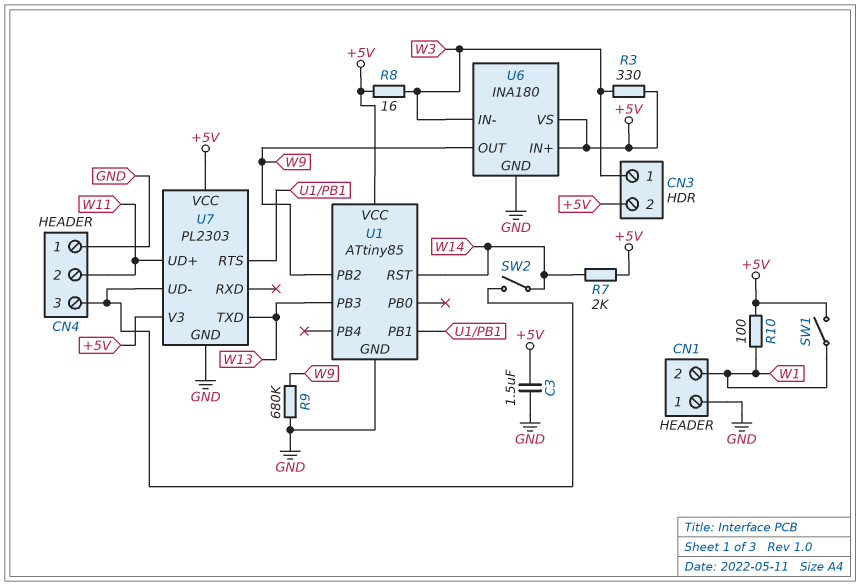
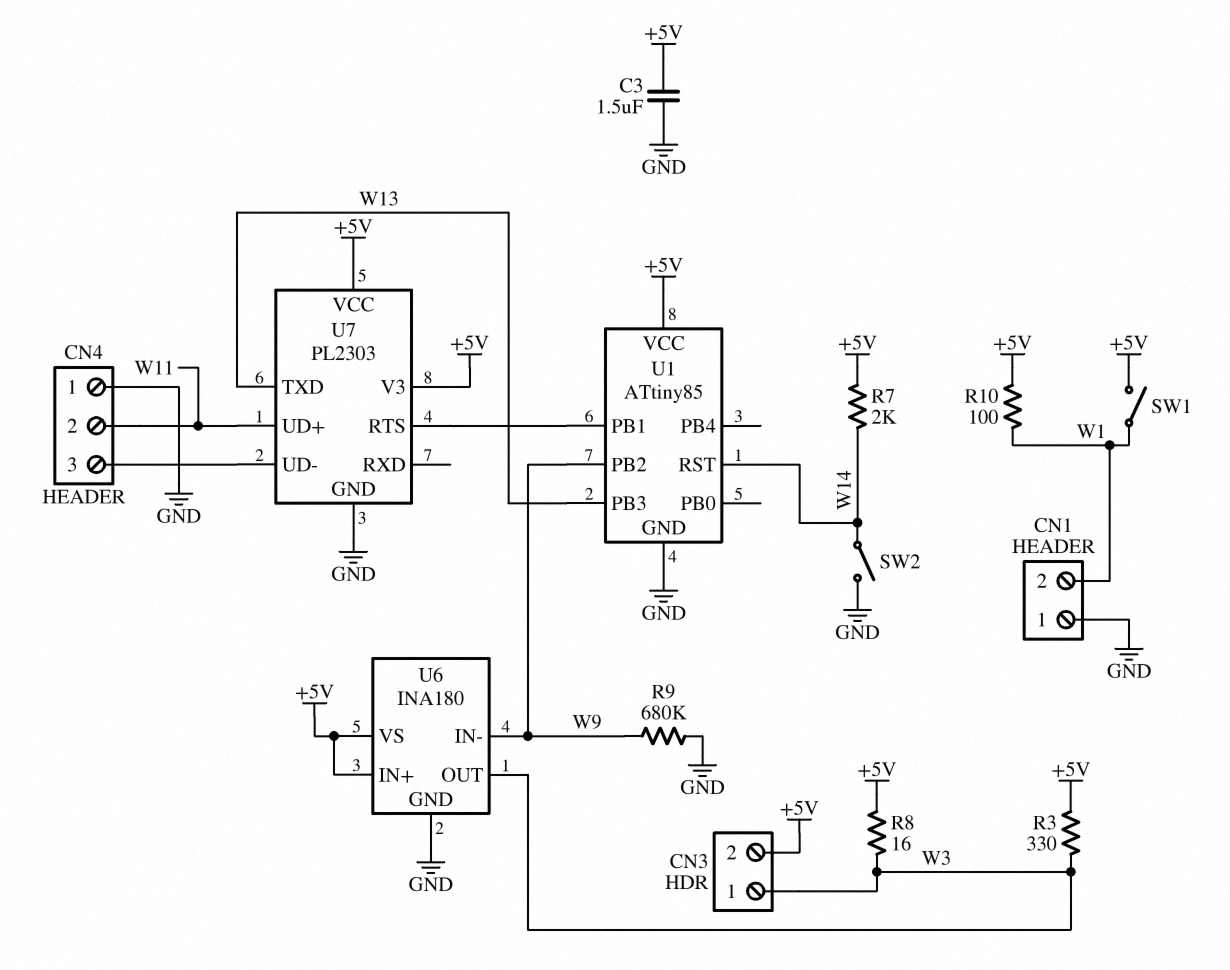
SW2: switch (CN4/3, W14) -> switch (GND, W14)
U6 pin IN-: W3 -> W9
U6 pin OUT: W9 -> W3

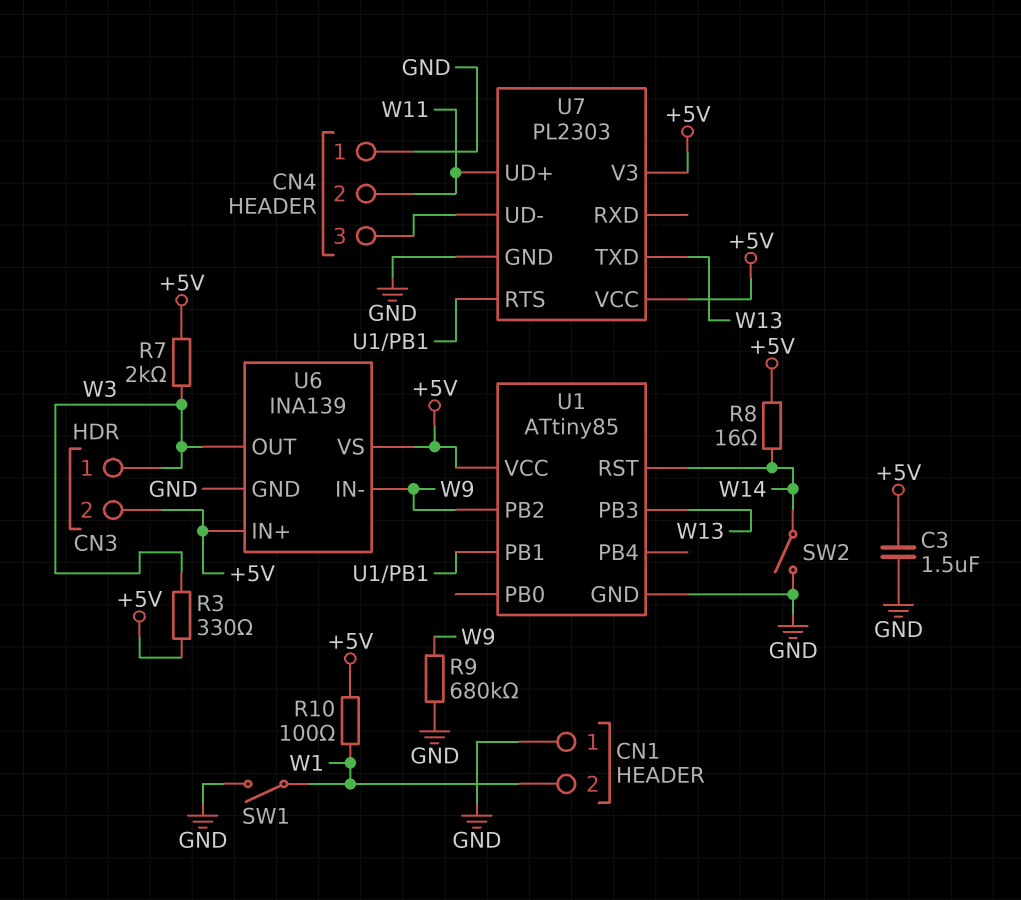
R7: 2k (+5V, W14) -> 2k (+5V, W3)
R8: 16 (+5V, W3) -> 16 (+5V, W14)
SW1: switch (+5V, W1) -> switch (GND, W1)
U6: INA180 -> INA139

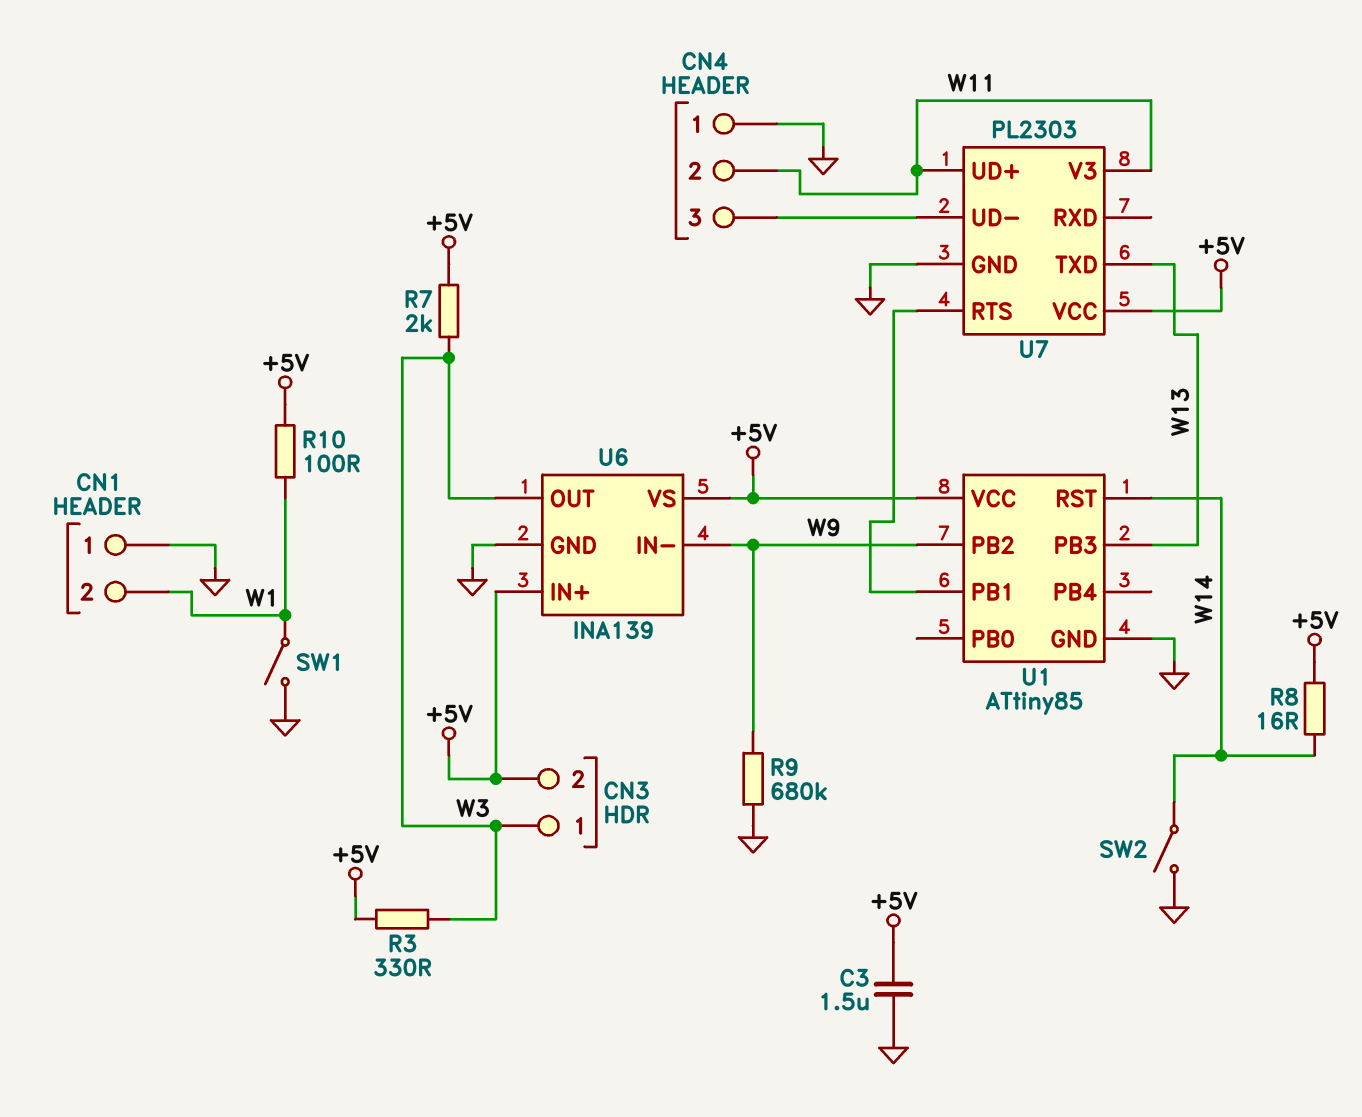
U7 pin V3: +5V -> W11

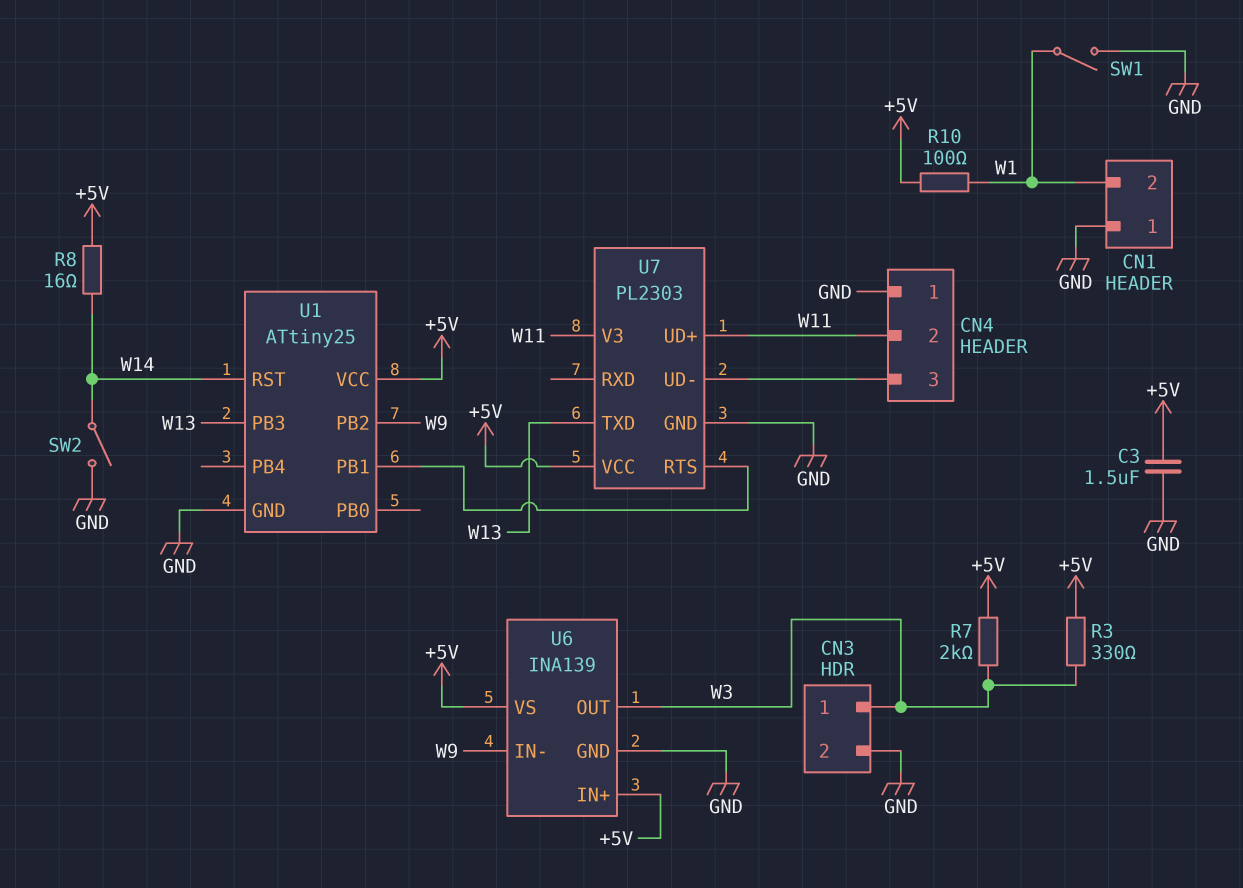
CN3 pin 2: +5V -> GND
R9: 680k (GND, W9) -> none
U1: ATtiny85 -> ATtiny25

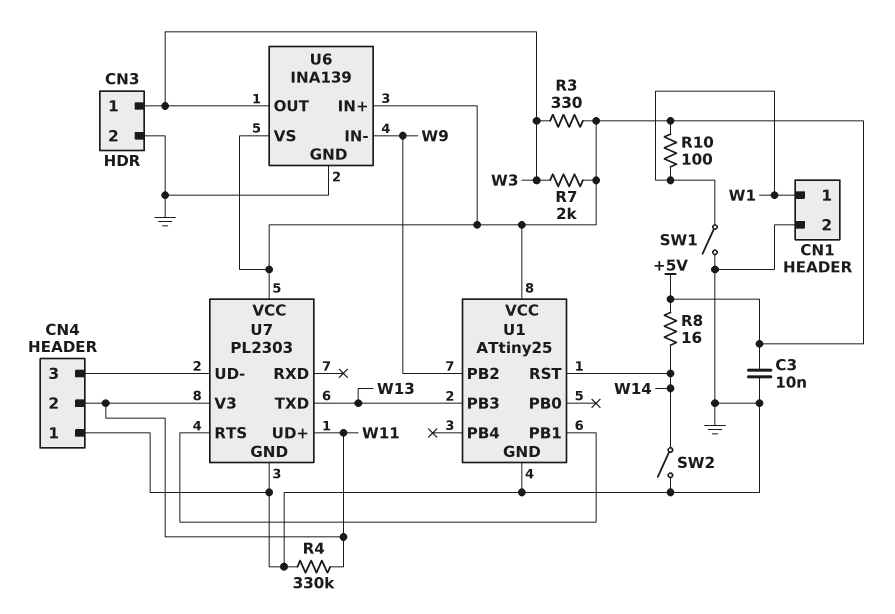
C3: 1.5uF (+5V, GND) -> 10nF (+5V, GND)
CN1 pin 1: GND -> W1
CN1 pin 2: W1 -> GND
R4: none -> 330k (GND, W11)

